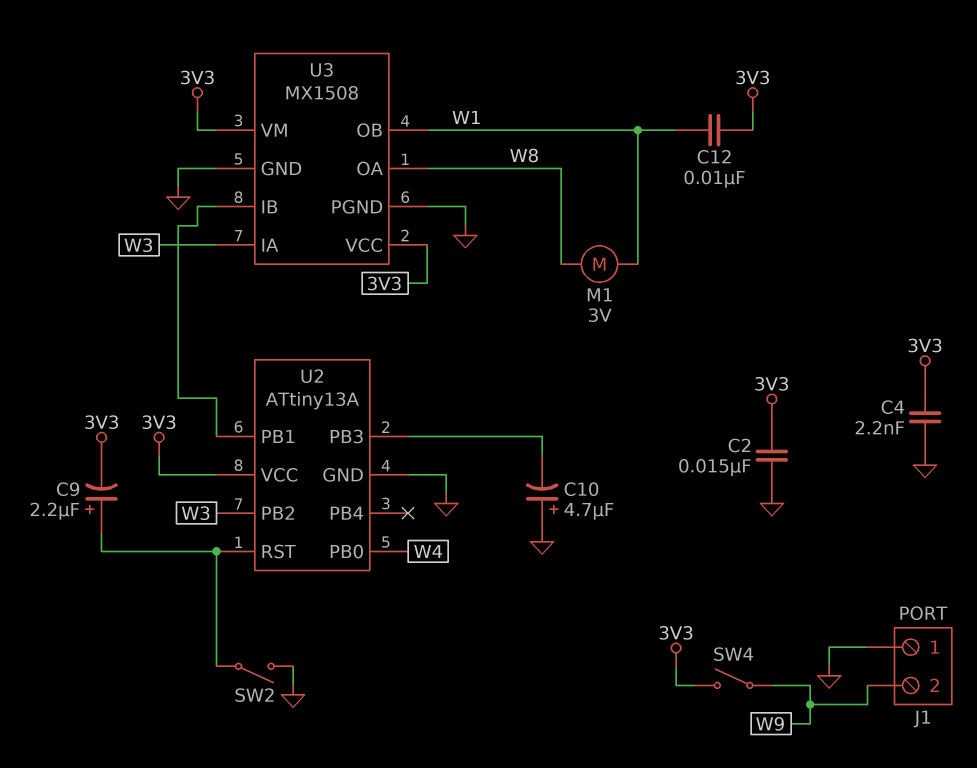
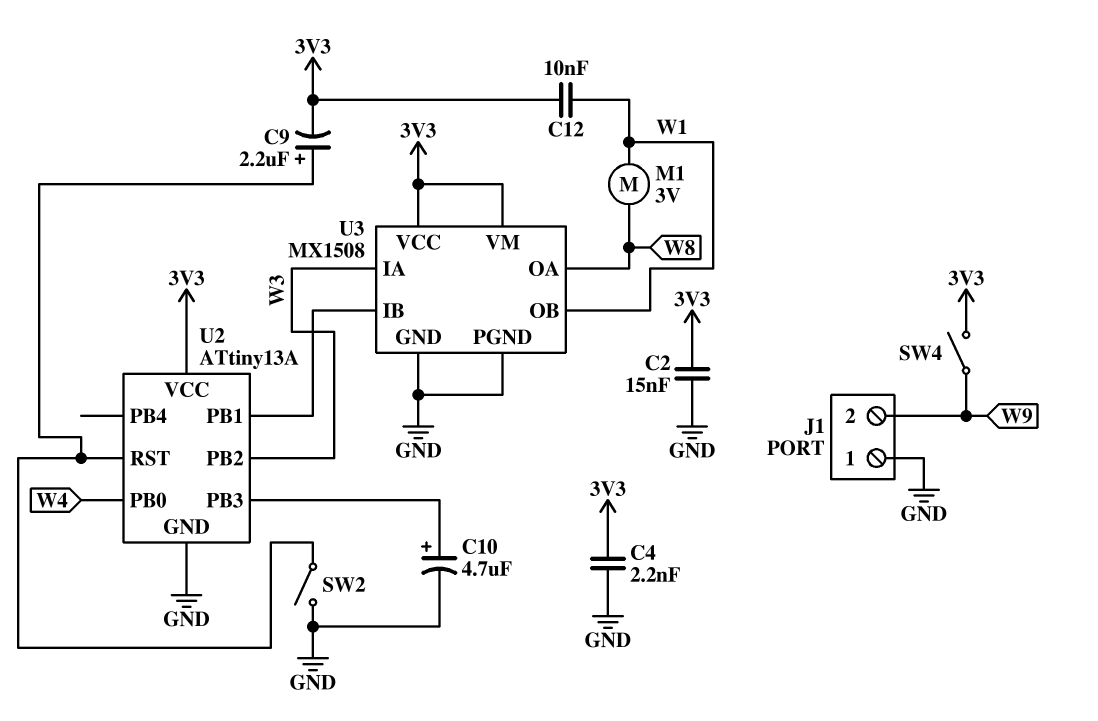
C10: 4.7uF (plus GND, minus U2/PB3) -> 4.7uF (plus U2/PB3, minus GND)

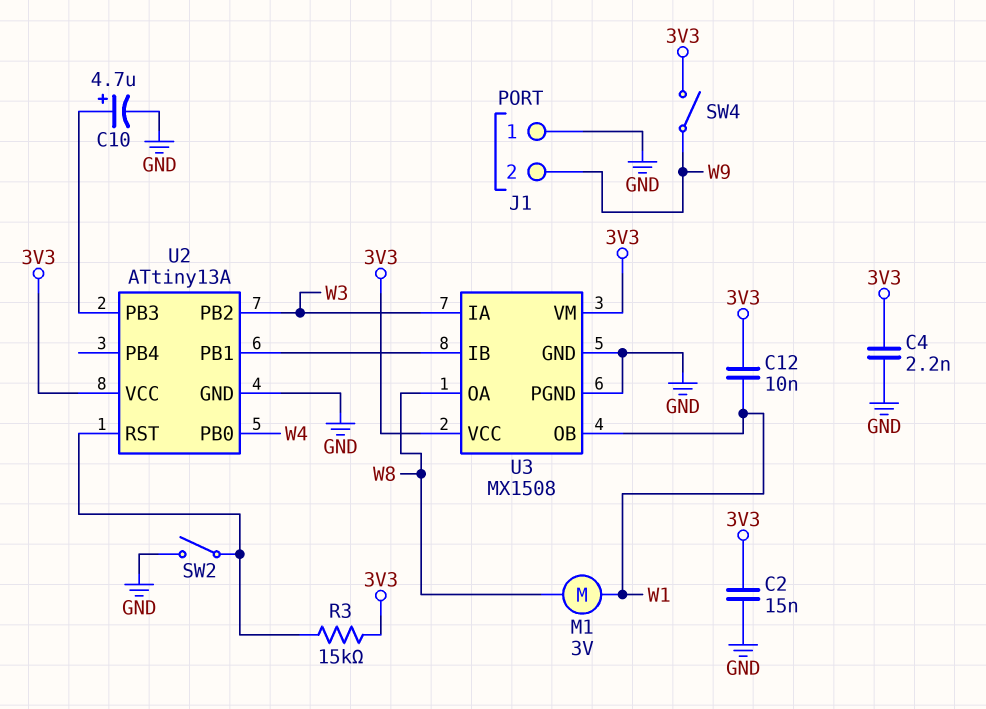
C9: 2.2uF (plus U2/RST, minus 3V3) -> none
R3: none -> 15k (3V3, U2/RST)

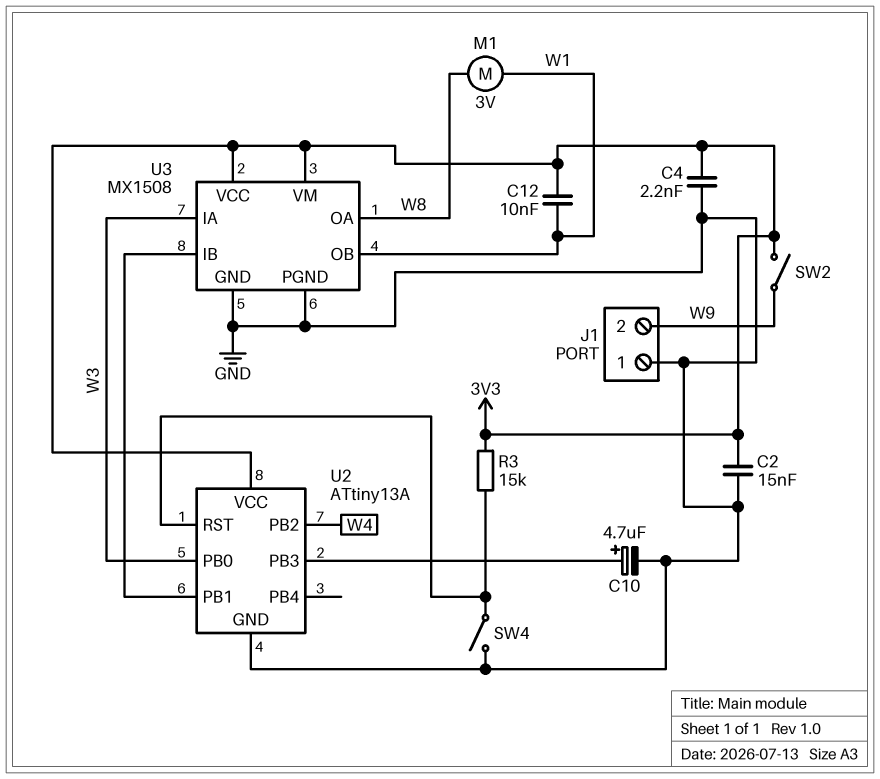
SW2: switch (GND, U2/RST) -> switch (3V3, W9)
SW4: switch (3V3, W9) -> switch (GND, U2/RST)
U2 pin PB0: W4 -> W3
U2 pin PB2: W3 -> W4

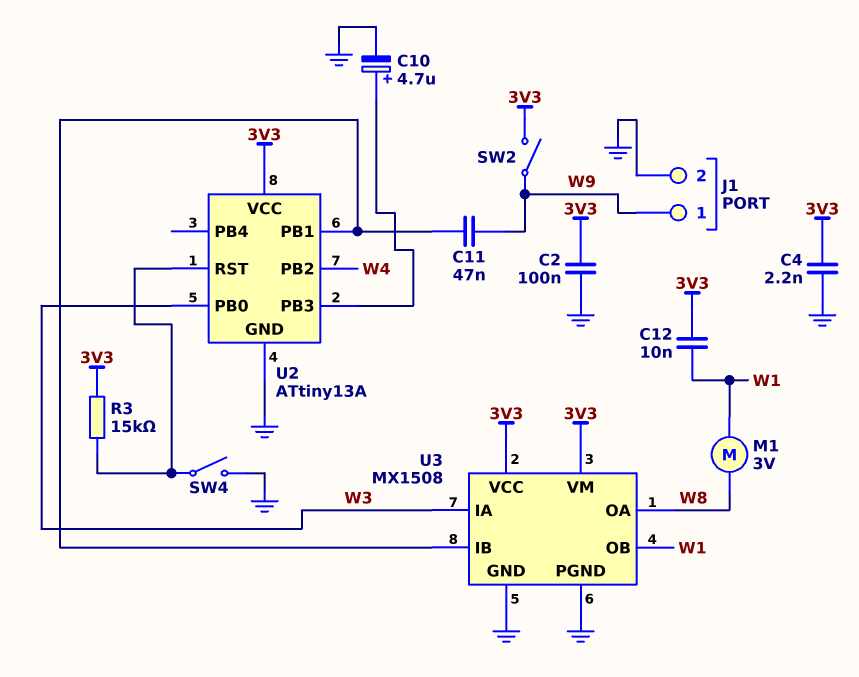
C2: 15nF (3V3, GND) -> 100nF (3V3, GND)
C11: none -> 47nF (U2/PB1, W9)
J1 pin 1: GND -> W9
J1 pin 2: W9 -> GND

